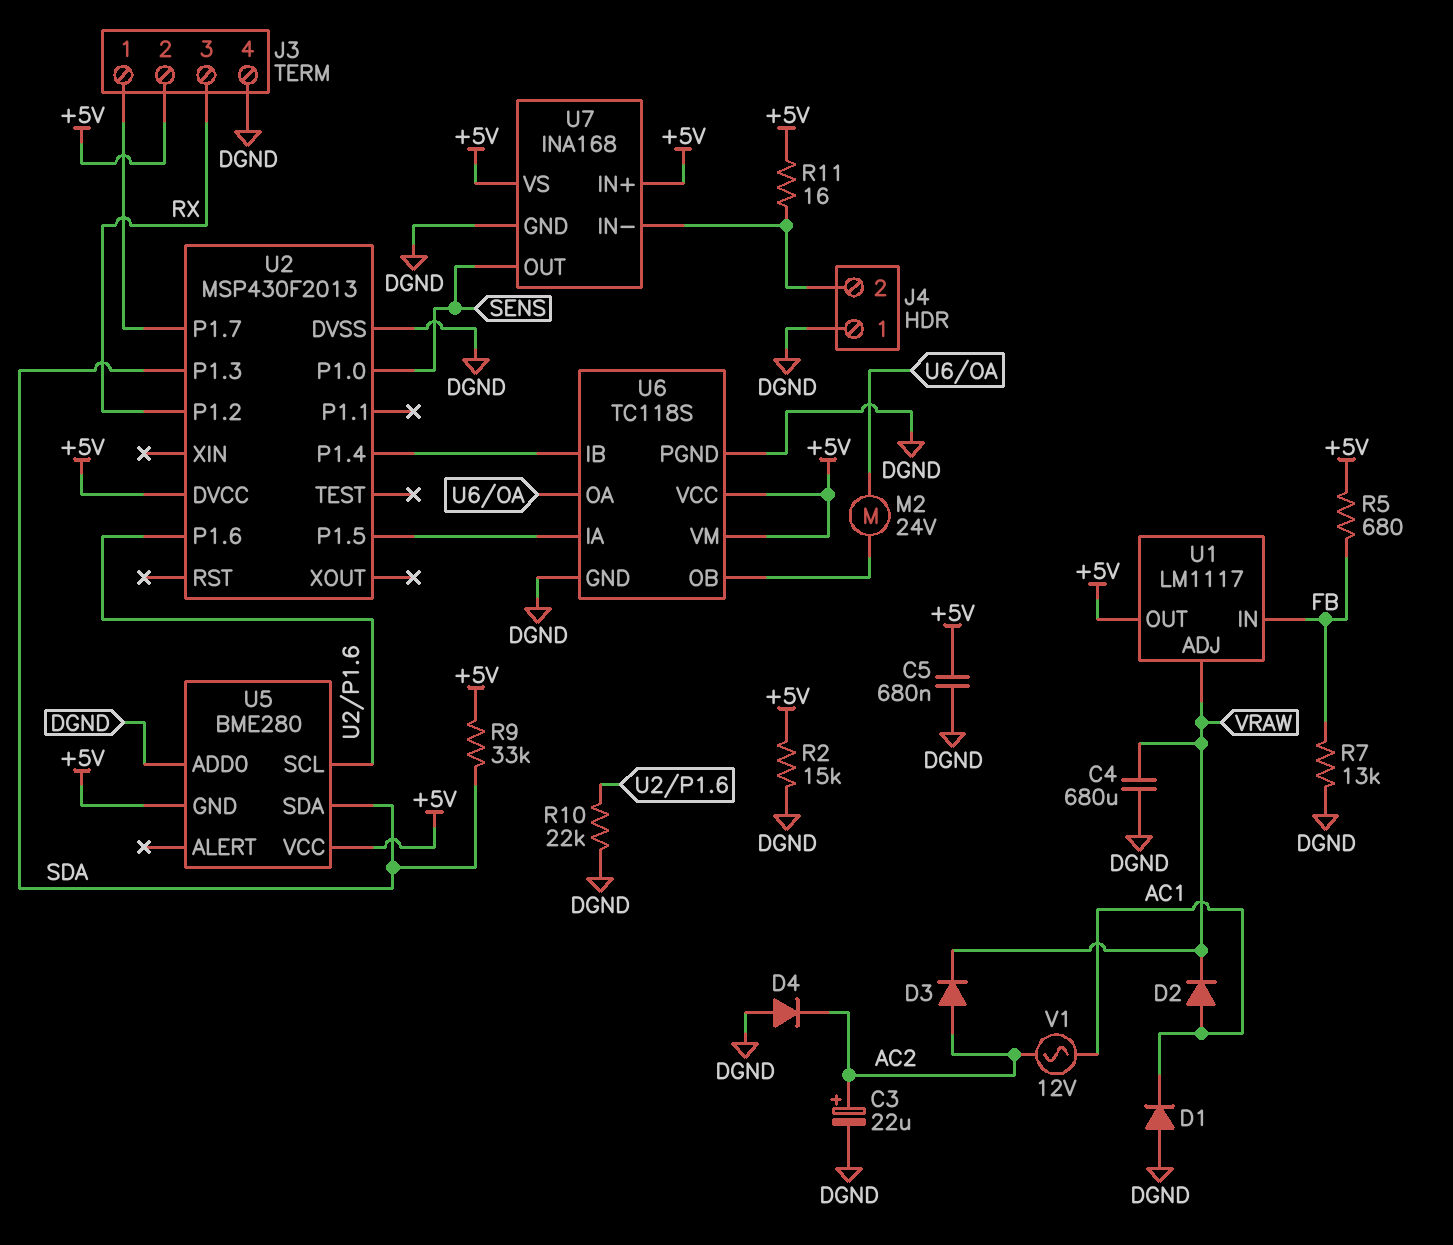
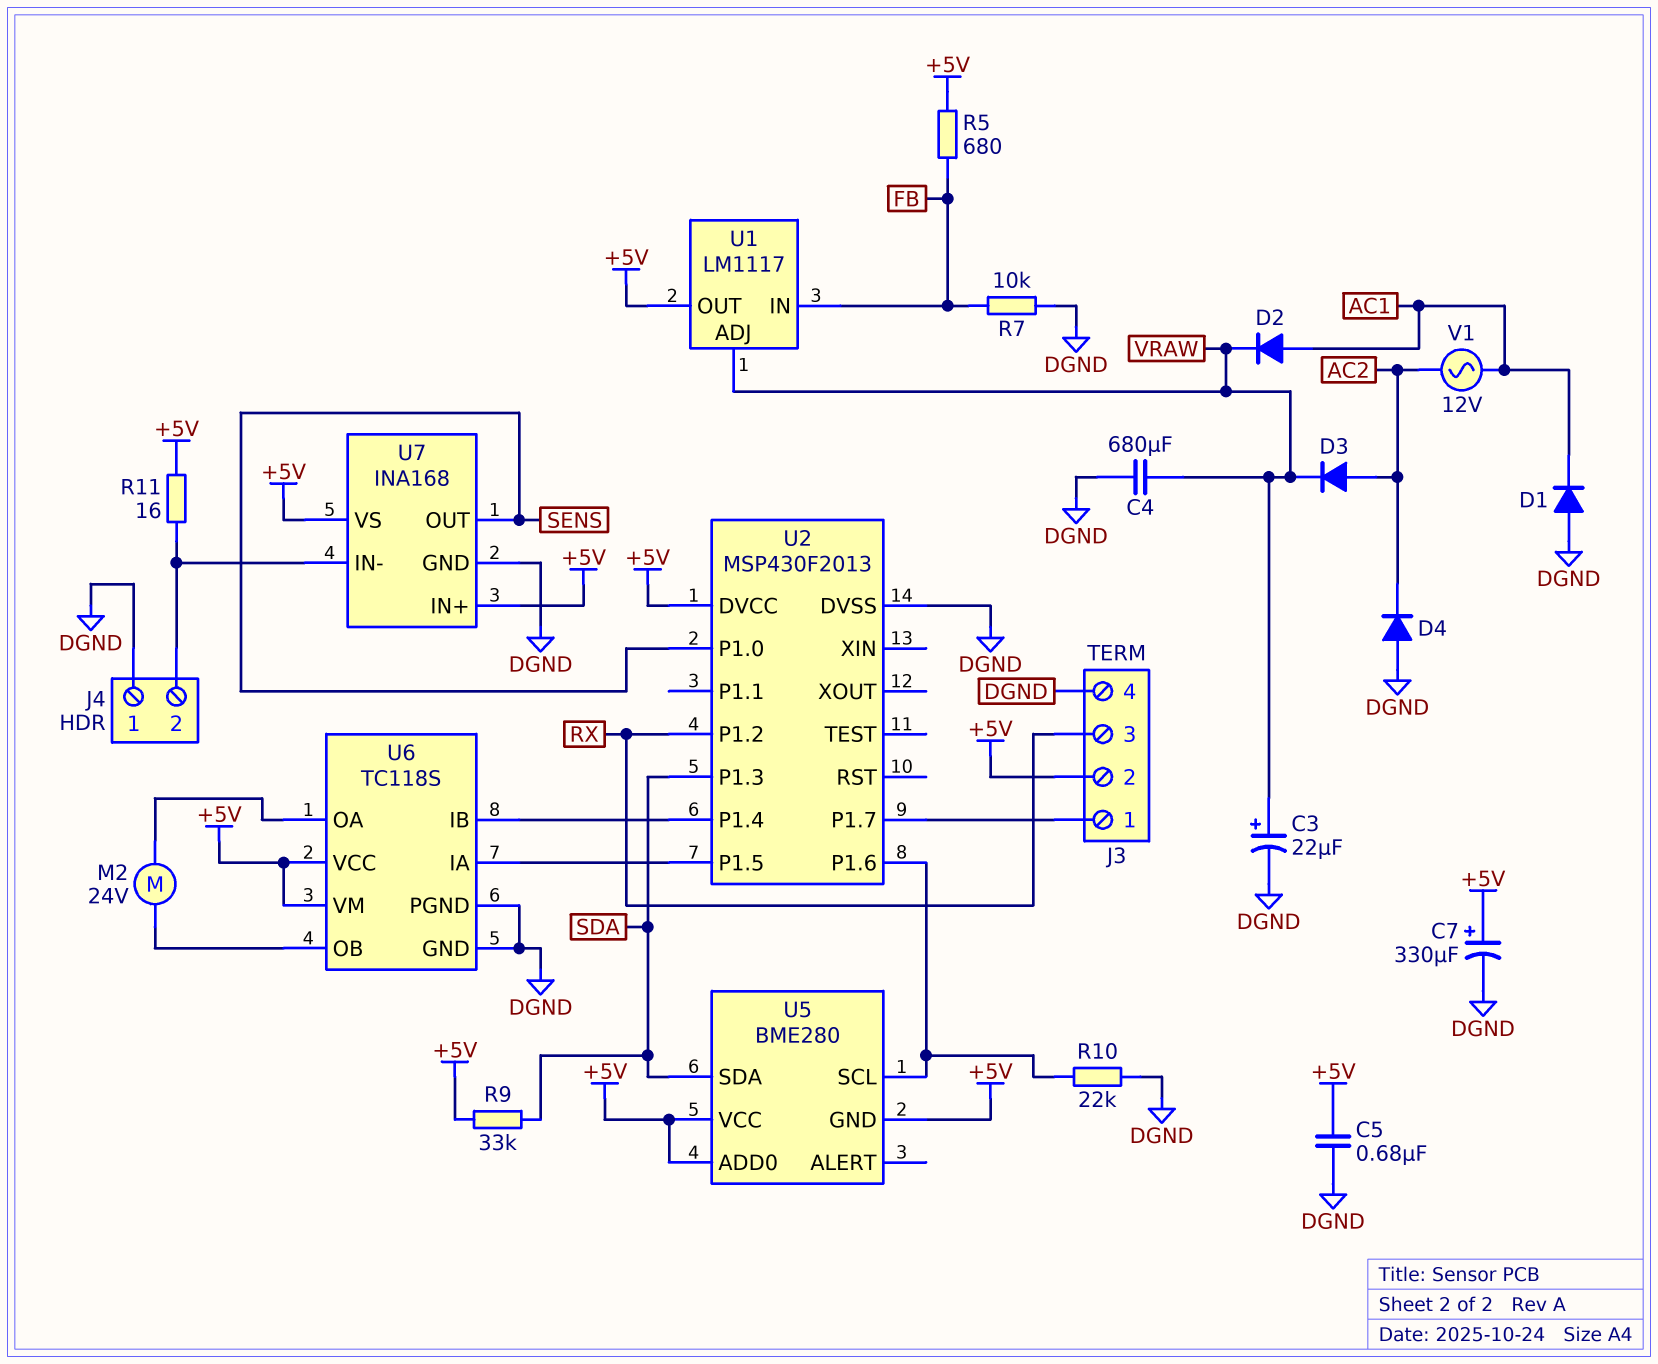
C3: 22uF (plus AC2, minus DGND) -> 22uF (plus VRAW, minus DGND)
C7: none -> 330uF (plus +5V, minus DGND)
R2: 15k (+5V, DGND) -> none
R7: 13k (DGND, FB) -> 10k (DGND, FB)
U5 pin ADD0: DGND -> +5V

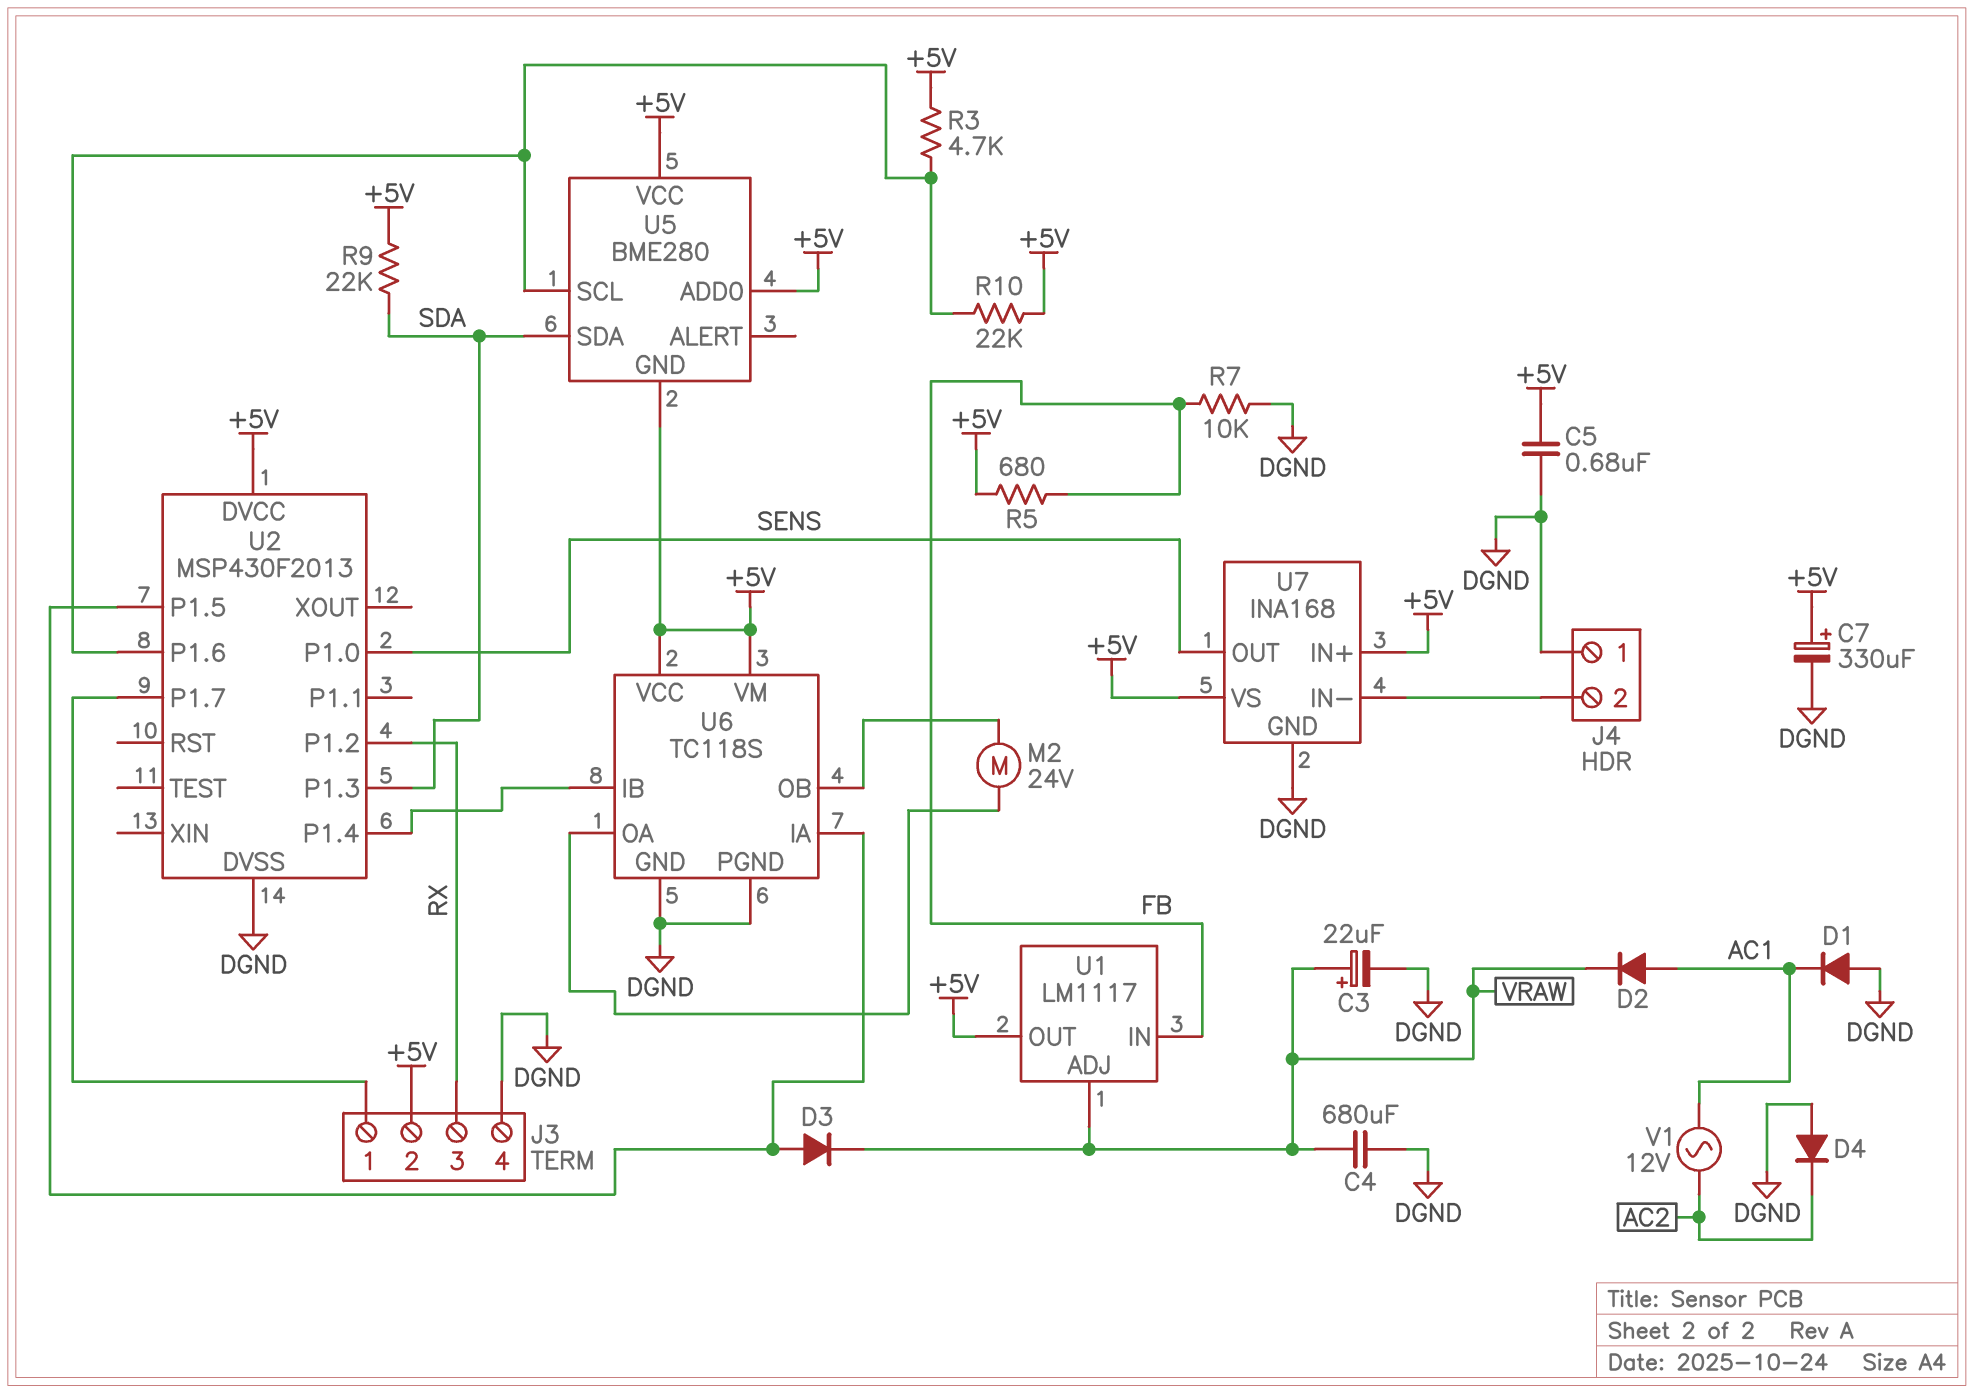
D3: diode (A AC2, K VRAW) -> diode (A U2/P1.5, K VRAW)
R3: none -> 4.7k (+5V, U2/P1.6)
R9: 33k (+5V, SDA) -> 22k (+5V, SDA)
R10: 22k (DGND, U2/P1.6) -> 22k (+5V, U2/P1.6)
R11: 16 (+5V, J4/2) -> none

